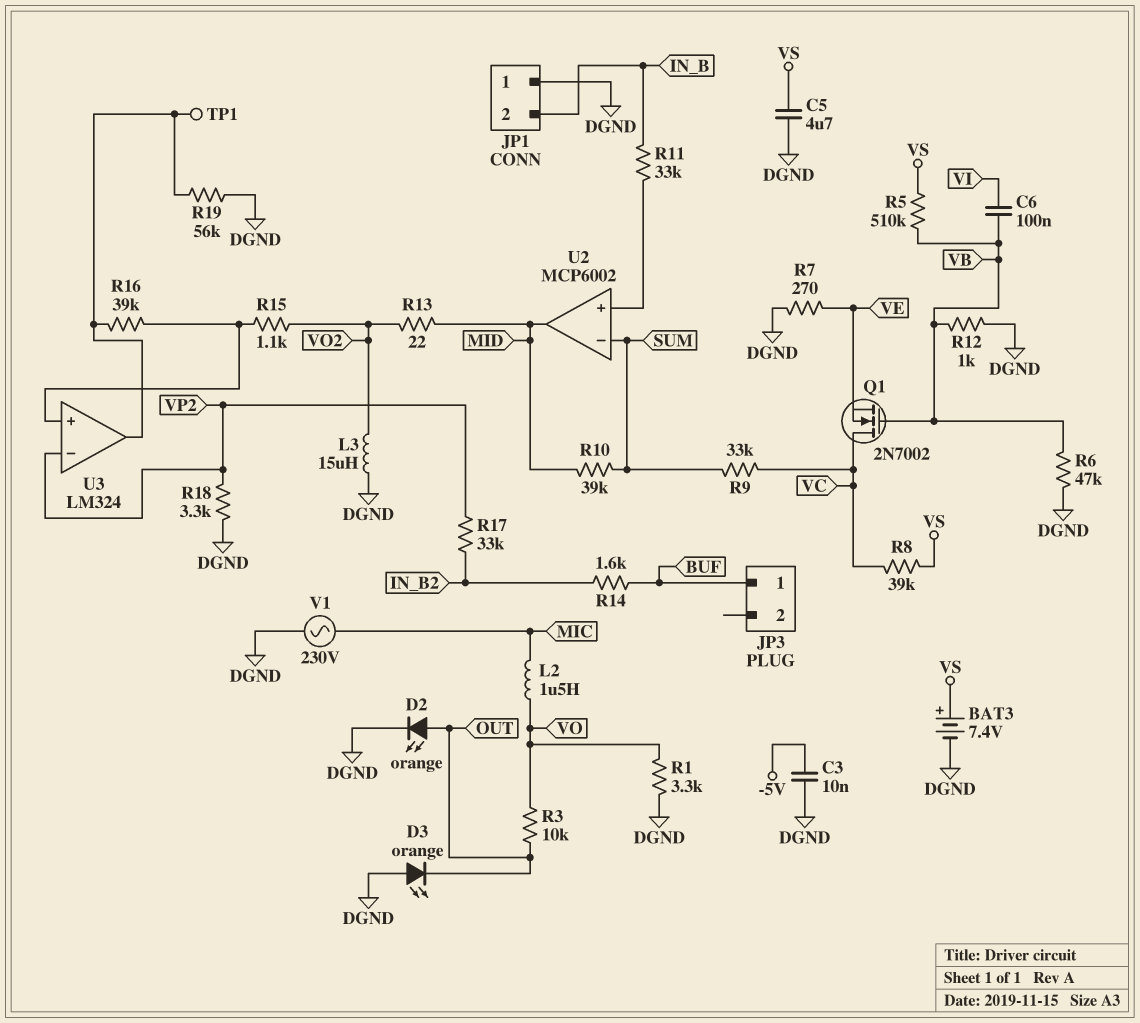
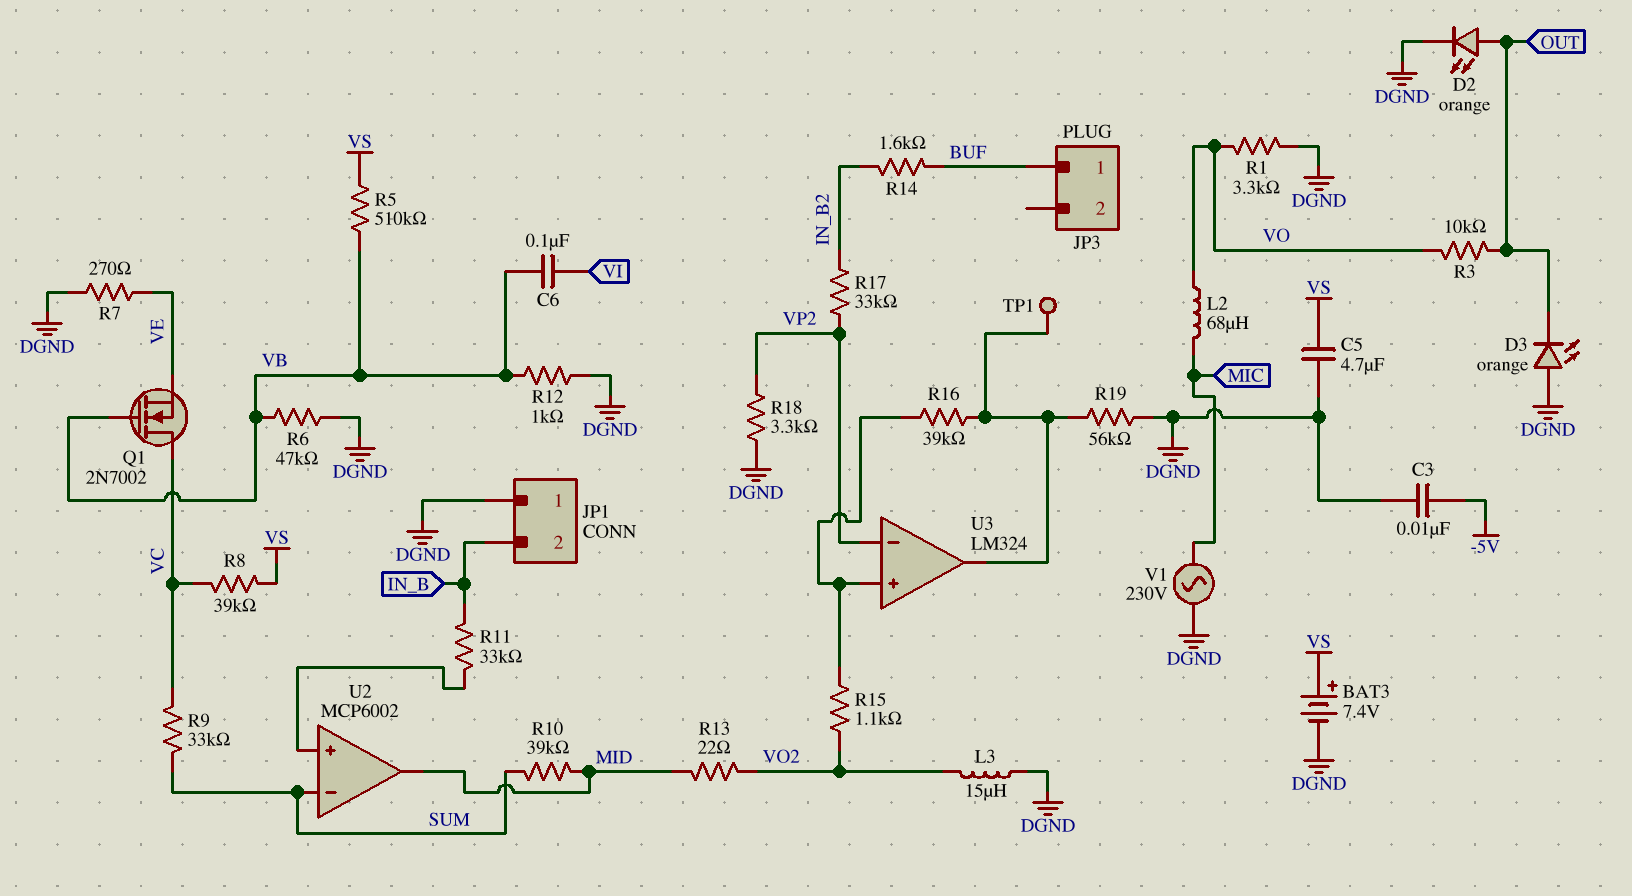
L2: 1.5uH (MIC, VO) -> 68uH (MIC, VO)

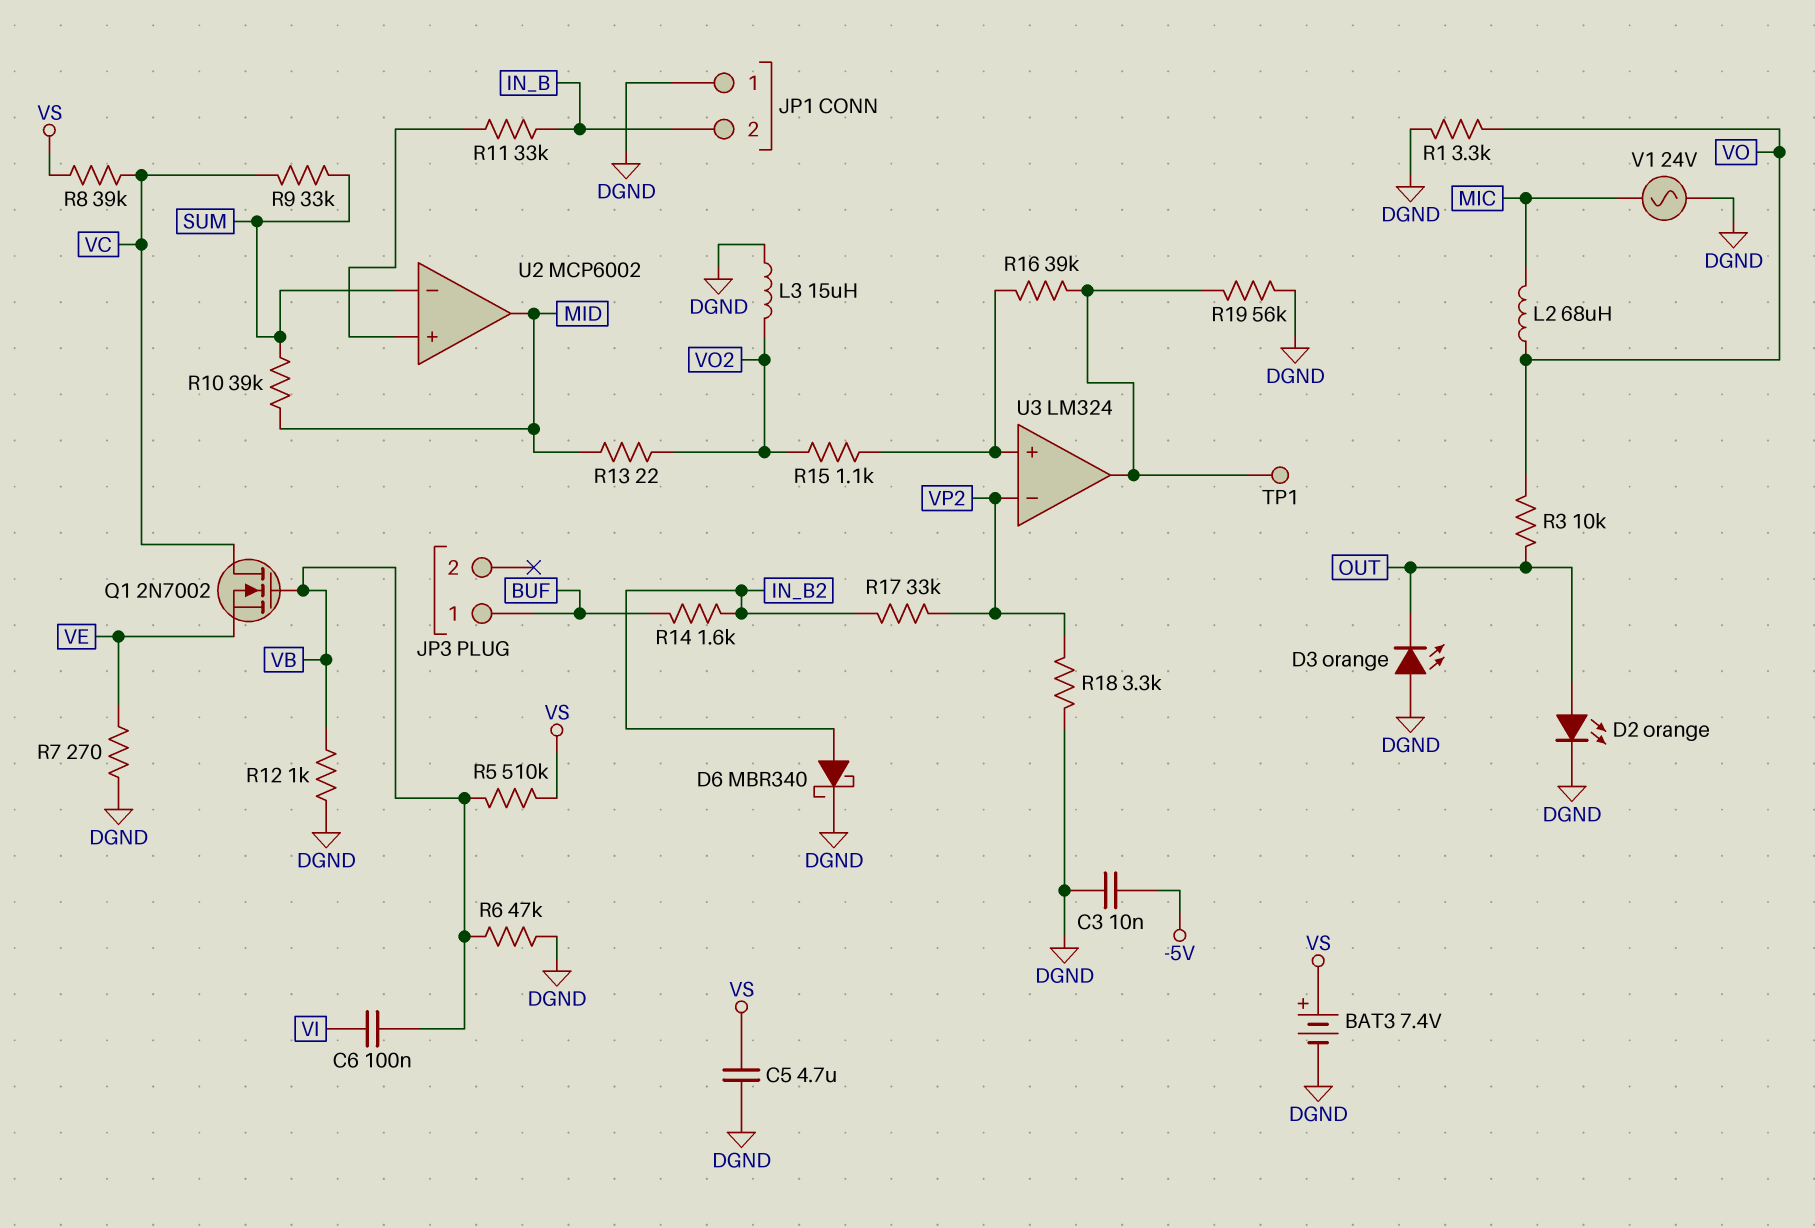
D6: none -> schottky MBR340 (A IN_B2, K DGND)
V1: AC 230V (DGND, MIC) -> AC 24V (DGND, MIC)

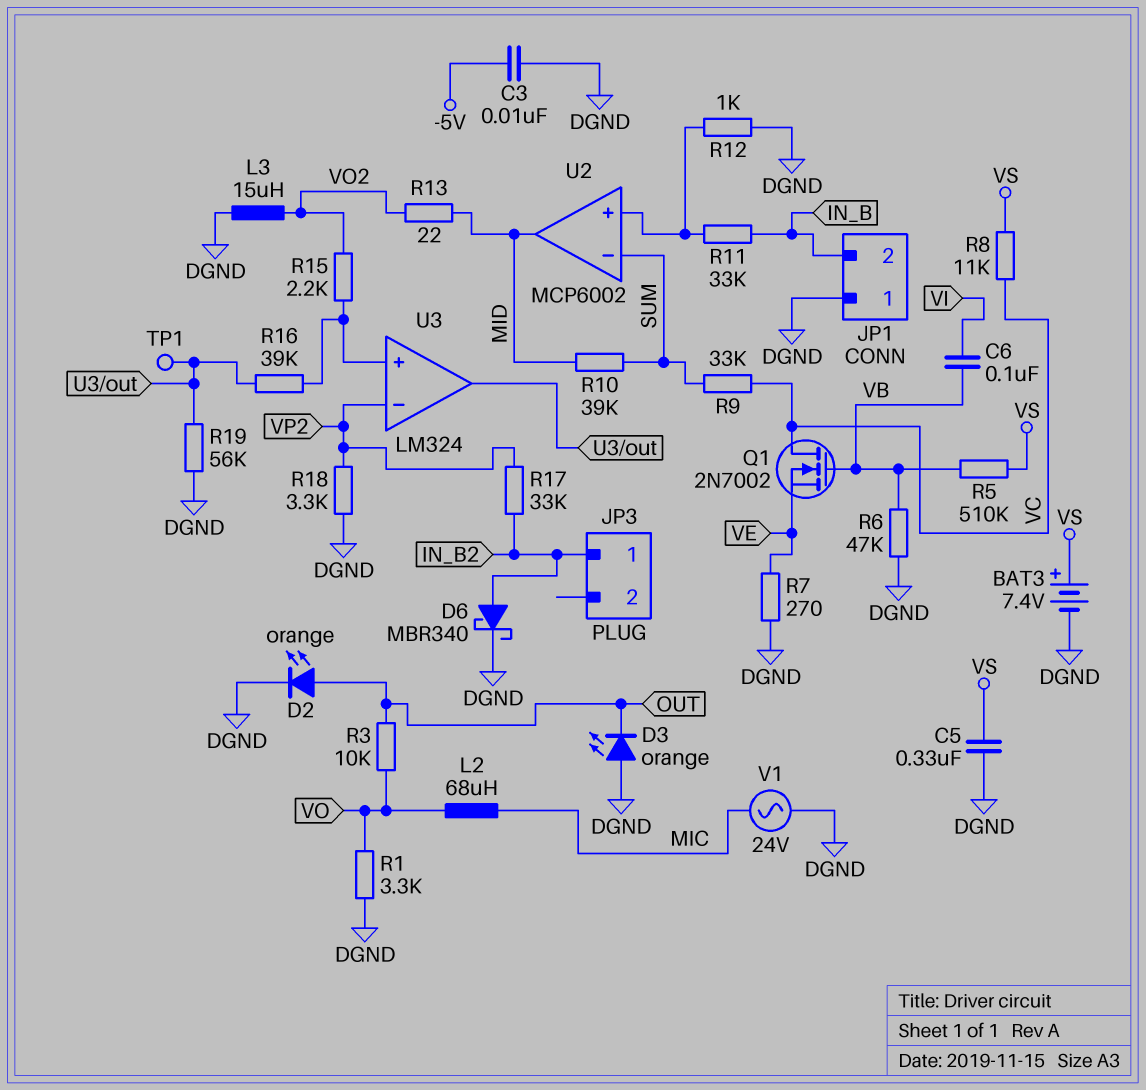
C5: 4.7uF (DGND, VS) -> 330nF (DGND, VS)
JP3 pin 1: BUF -> IN_B2
R8: 39k (VC, VS) -> 11k (VC, VS)
R12: 1k (DGND, VB) -> 1k (DGND, U2/in+)
R14: 1.6k (BUF, IN_B2) -> none
R15: 1.1k (U3/in+, VO2) -> 2.2k (U3/in+, VO2)

